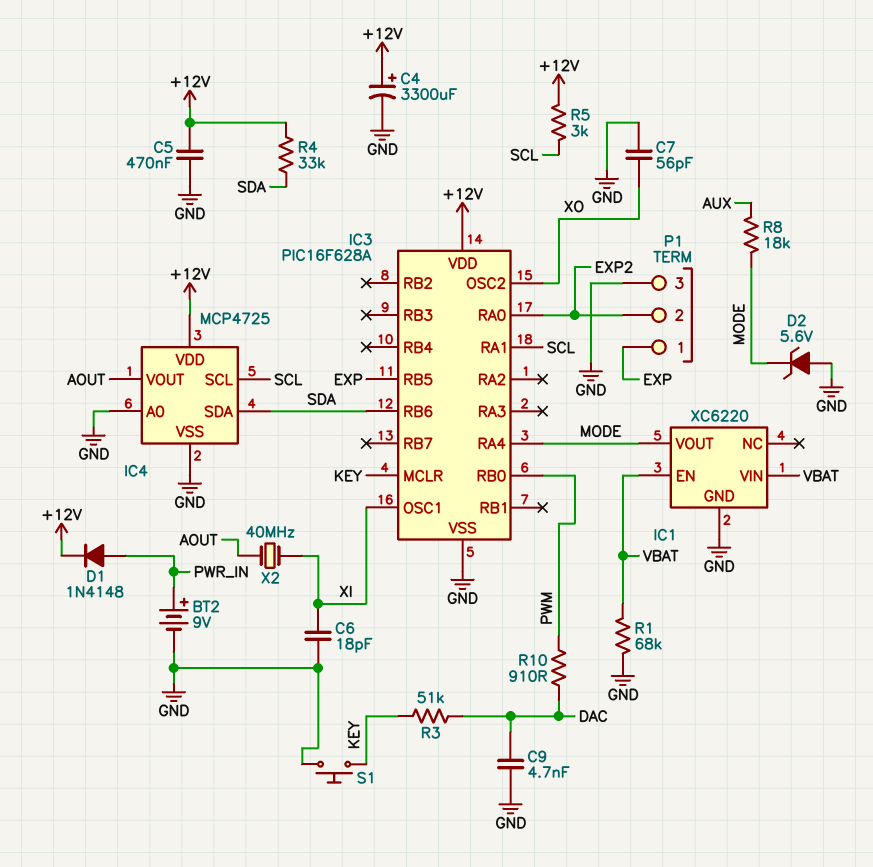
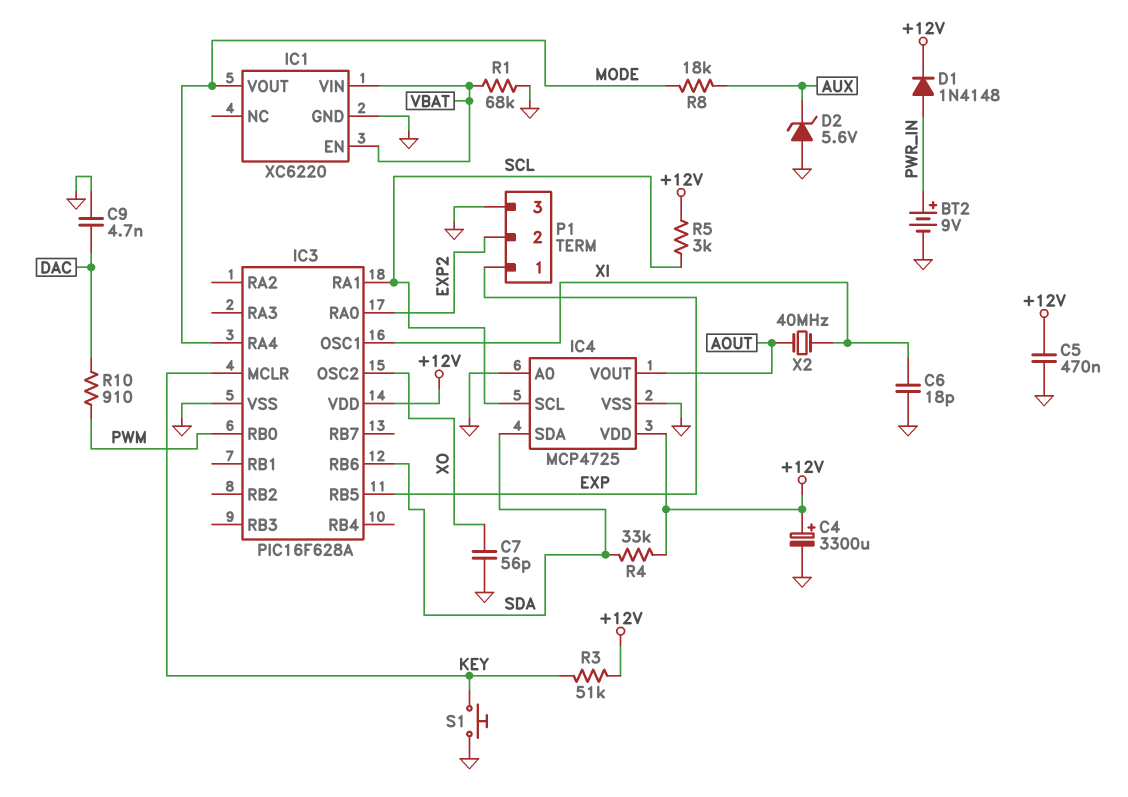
D2: zener 5.6V (A GND, K MODE) -> zener 5.6V (A GND, K AUX)
R3: 51k (DAC, KEY) -> 51k (+12V, KEY)

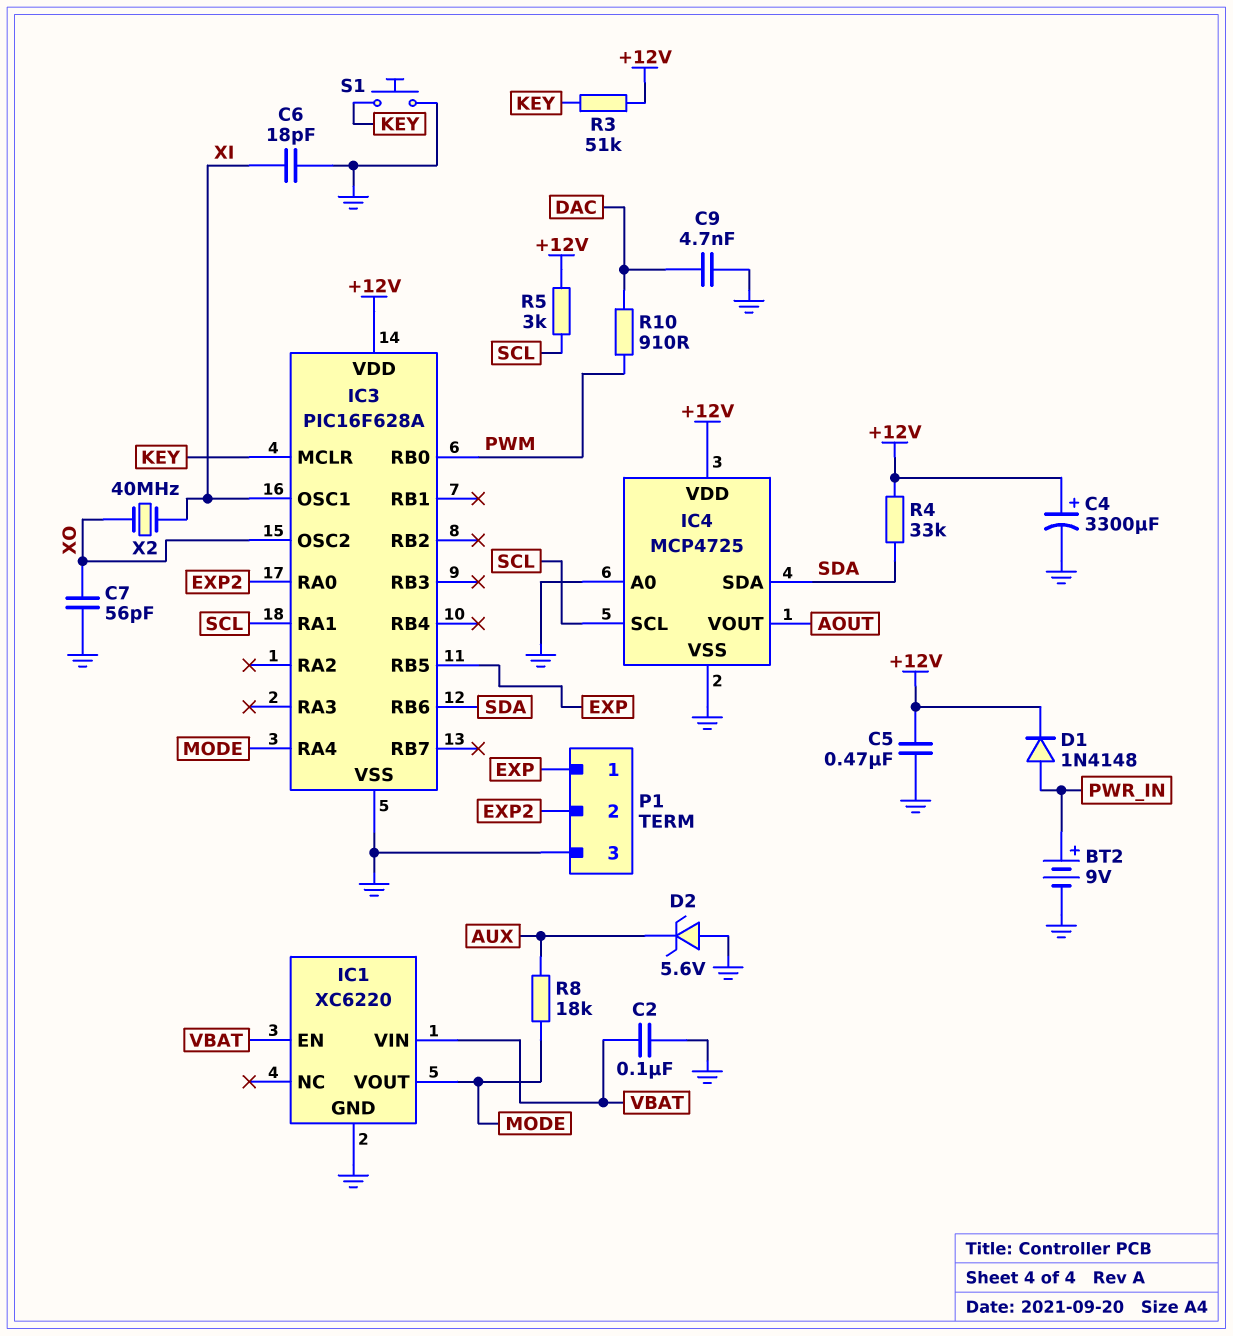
C2: none -> 100nF (GND, VBAT)
R1: 68k (GND, VBAT) -> none
X2: 40MHz (AOUT, XI) -> 40MHz (XI, XO)

